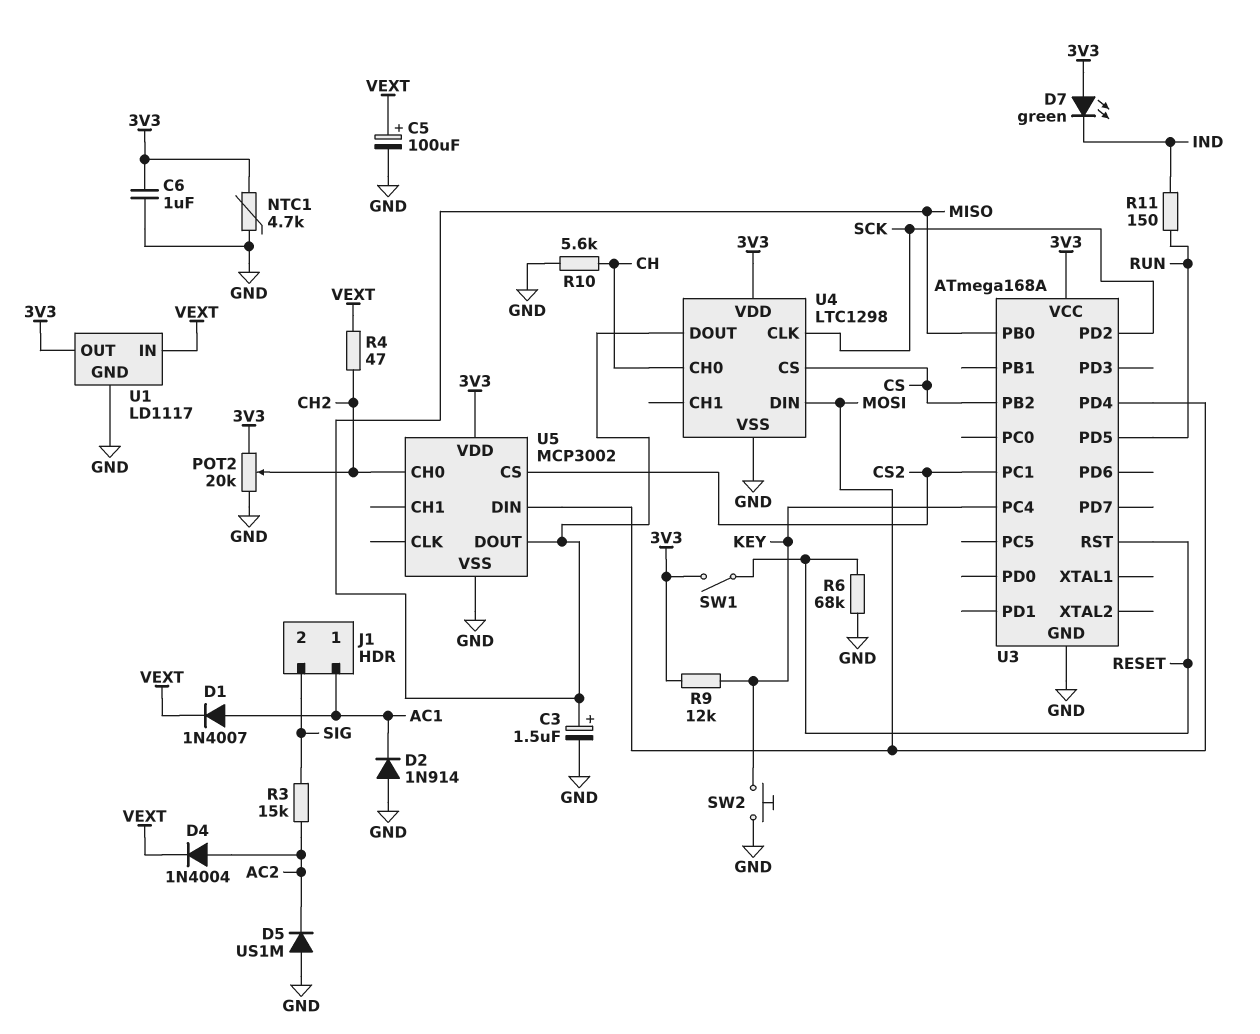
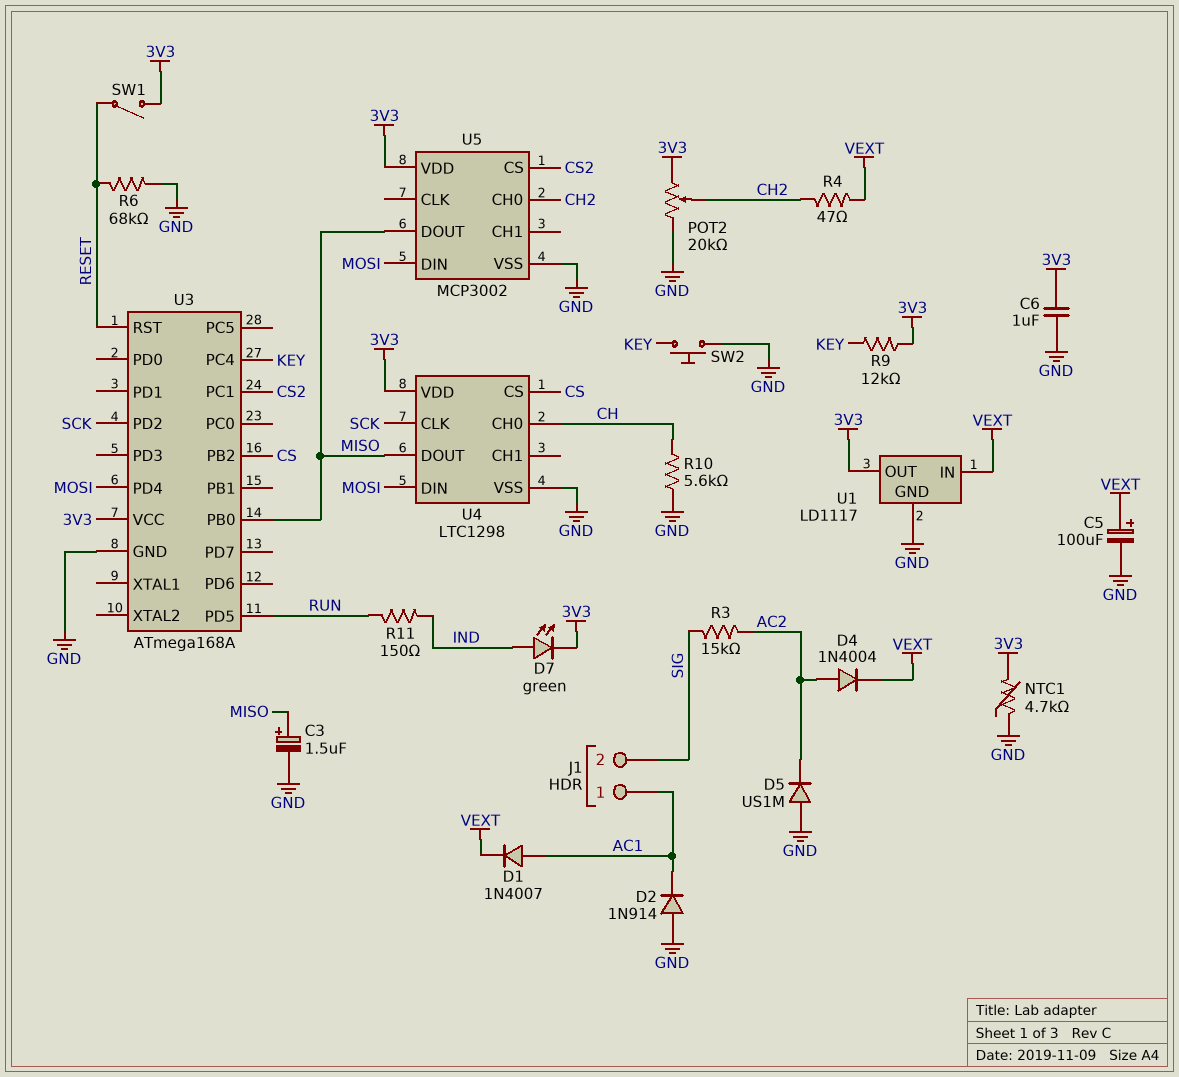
D7: LED green (A 3V3, K IND) -> LED green (A IND, K 3V3)

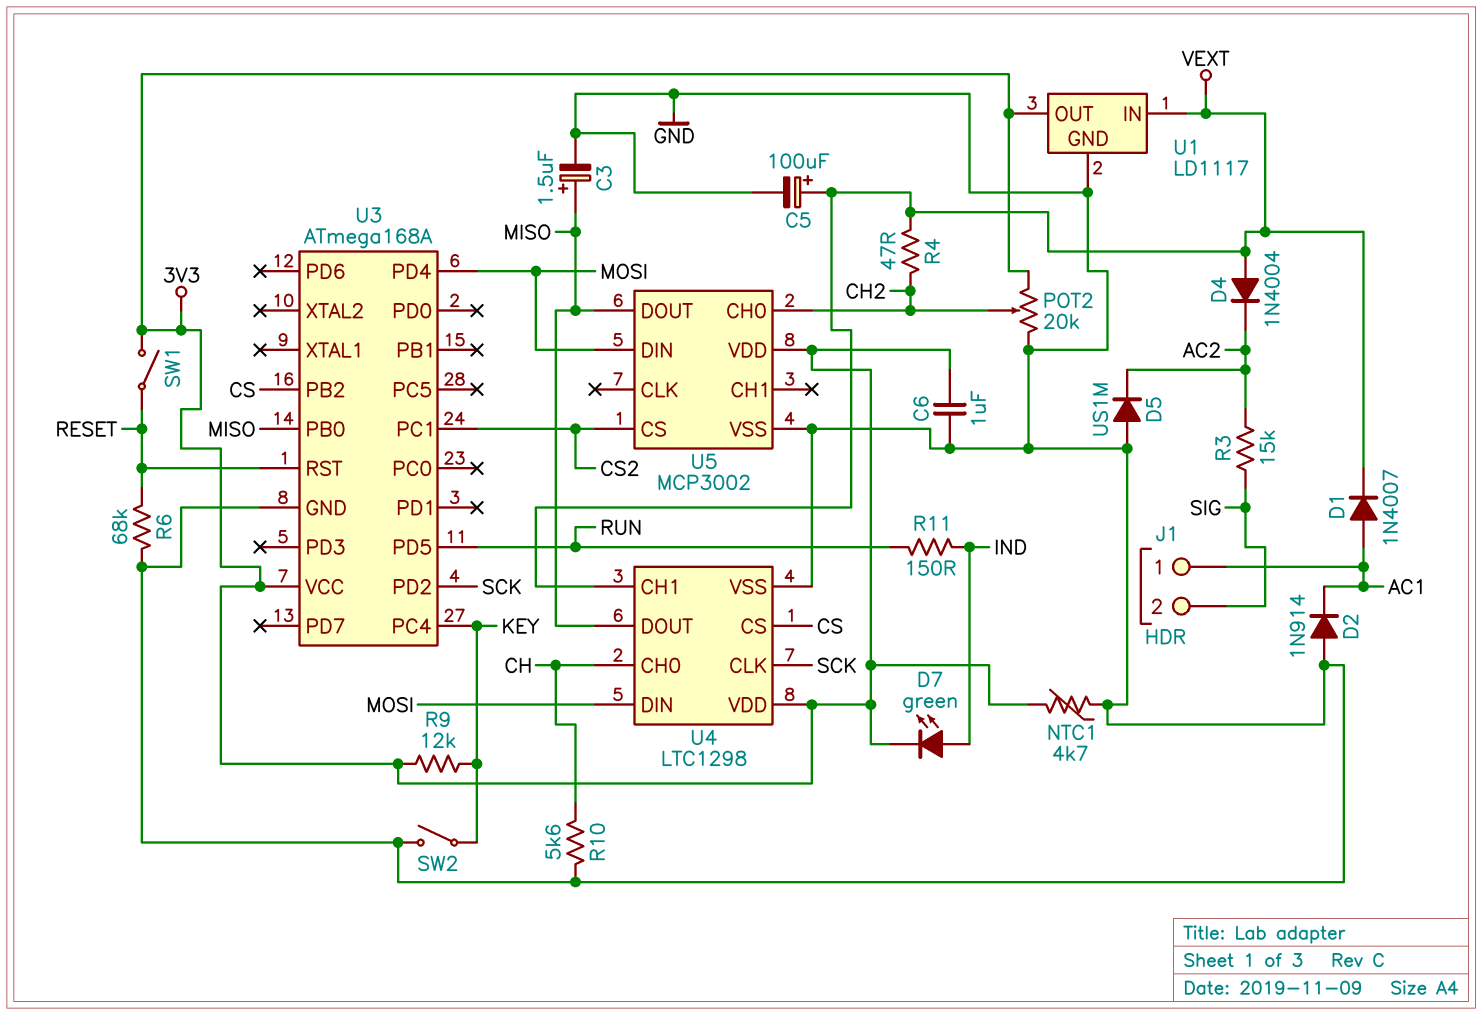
D4: diode 1N4004 (A AC2, K VEXT) -> diode 1N4004 (A VEXT, K AC2)
SW2: button (GND, KEY) -> switch (GND, KEY)
U4 pin CH1: none -> VEXT

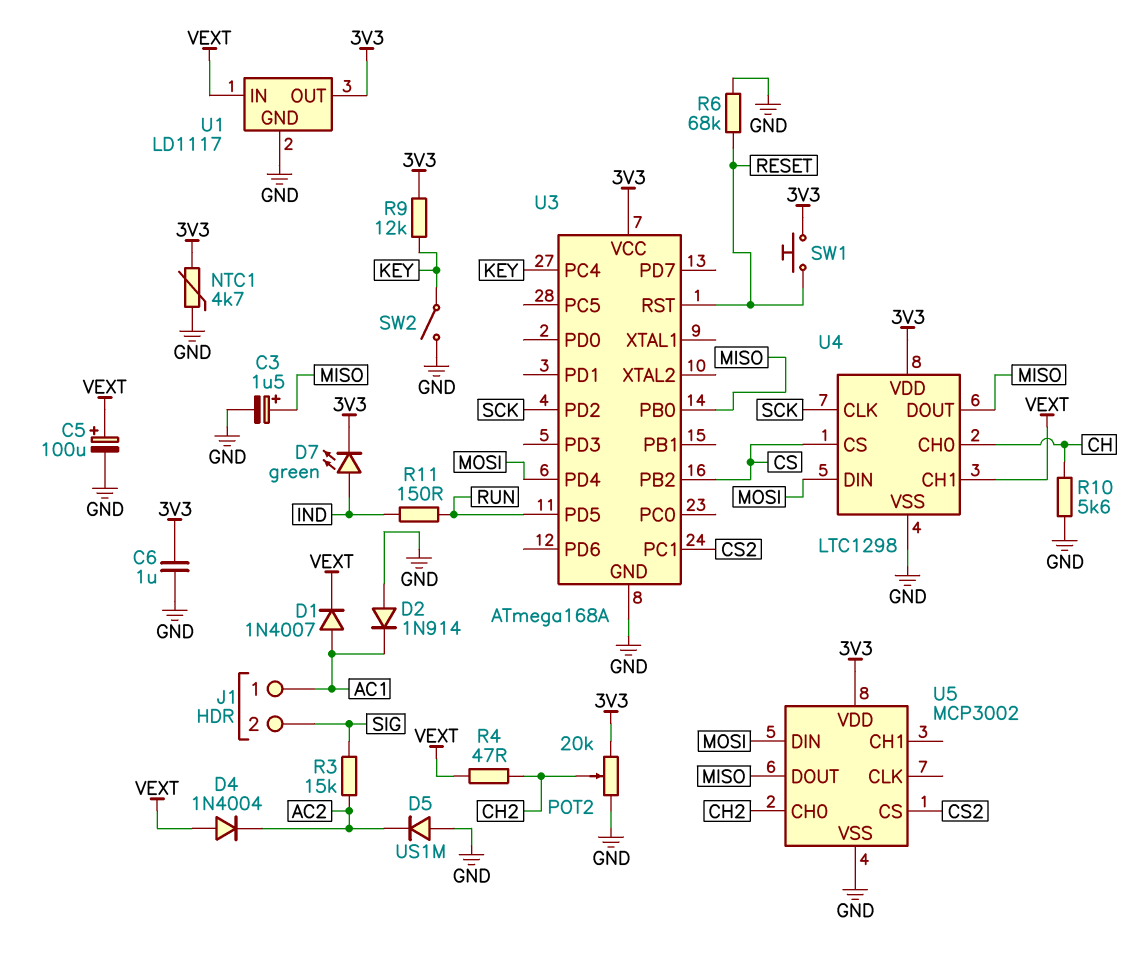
SW1: switch (3V3, RESET) -> button (3V3, RESET)

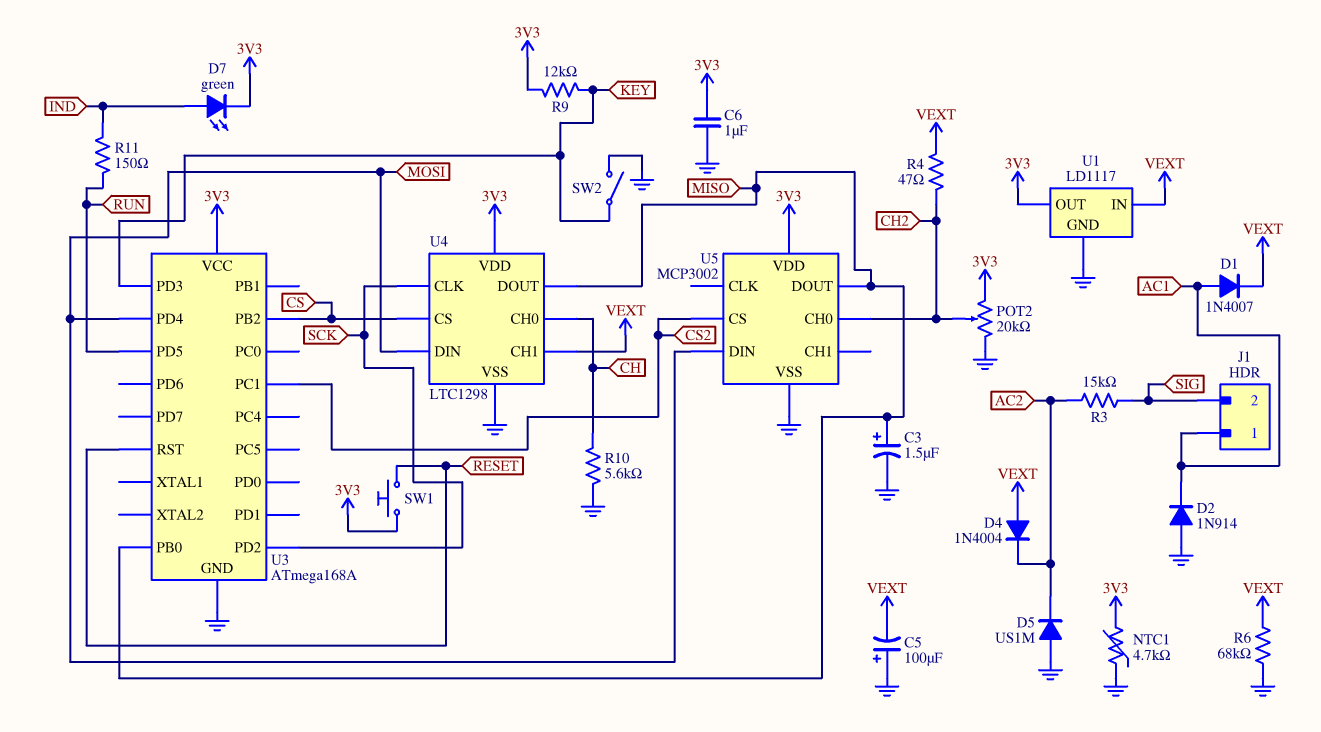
C5: 100uF (plus VEXT, minus GND) -> 100uF (plus GND, minus VEXT)
R6: 68k (GND, RESET) -> 68k (GND, VEXT)
U3 pin PC4: KEY -> none
U3 pin PD3: none -> KEY

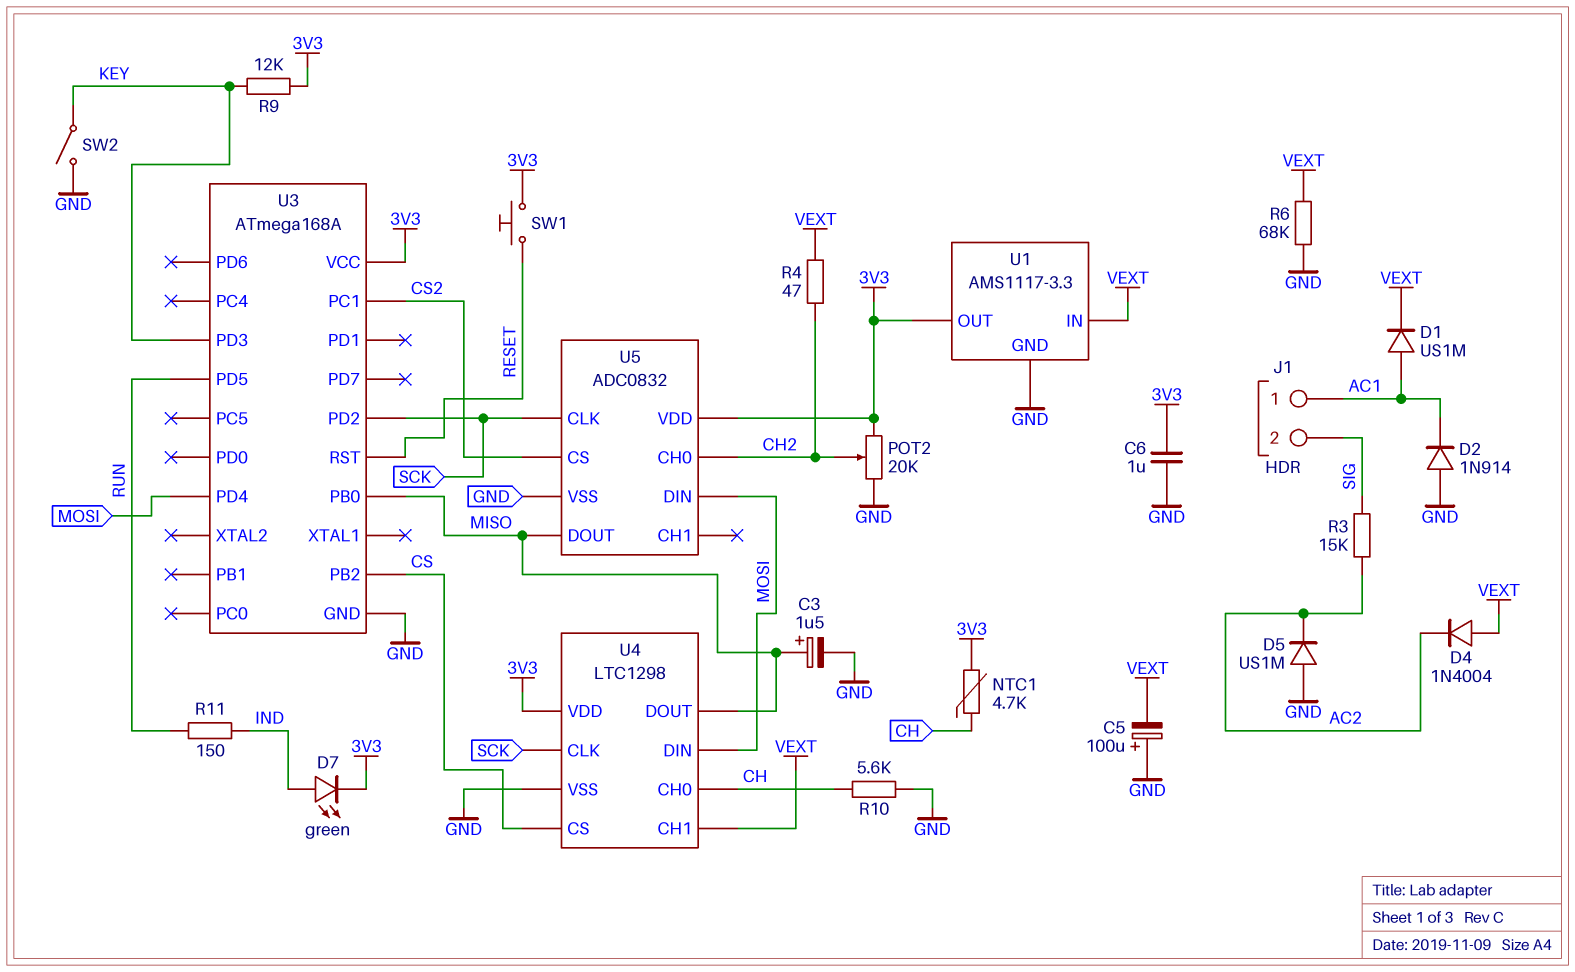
D1: diode 1N4007 (A AC1, K VEXT) -> diode US1M (A AC1, K VEXT)
NTC1: 4.7k (3V3, GND) -> 4.7k (3V3, CH)
U1: LD1117 -> AMS1117-3.3
U5: MCP3002 -> ADC0832
U5 pin CLK: none -> SCK

